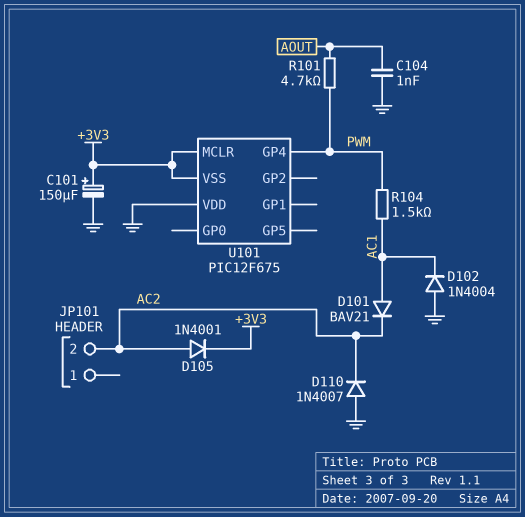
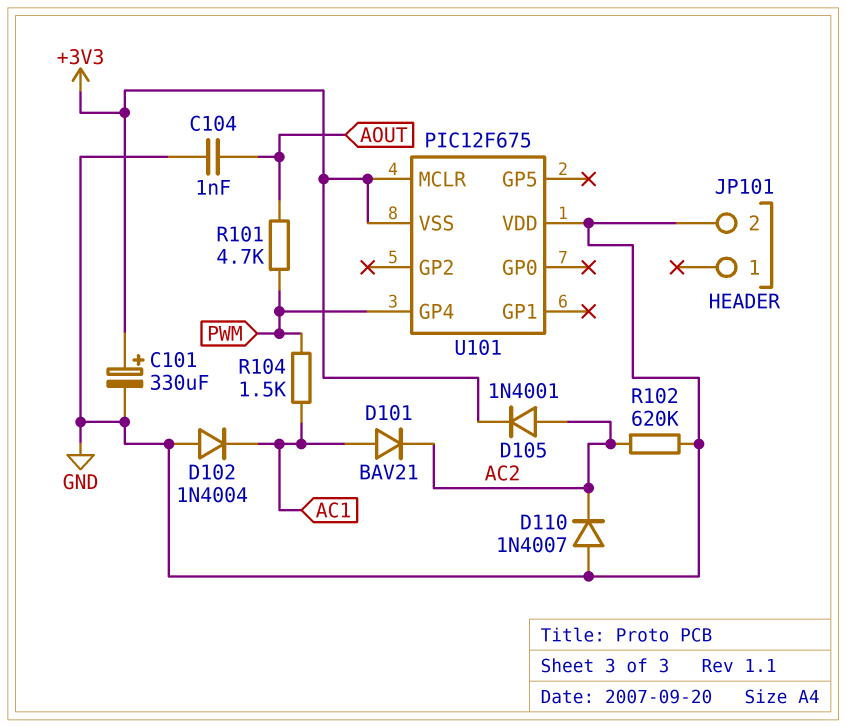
C101: 150uF (plus +3V3, minus GND) -> 330uF (plus +3V3, minus GND)
JP101 pin 2: AC2 -> GND
R102: none -> 620k (AC2, GND)

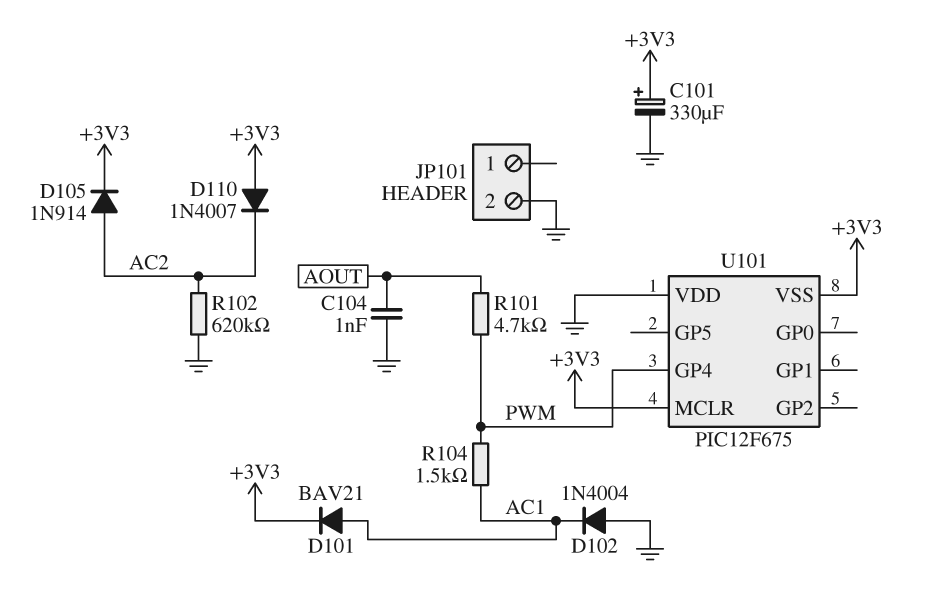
D101: diode BAV21 (A AC1, K AC2) -> diode BAV21 (A AC1, K +3V3)
D105: diode 1N4001 (A AC2, K +3V3) -> diode 1N914 (A AC2, K +3V3)
D110: diode 1N4007 (A GND, K AC2) -> diode 1N4007 (A +3V3, K AC2)

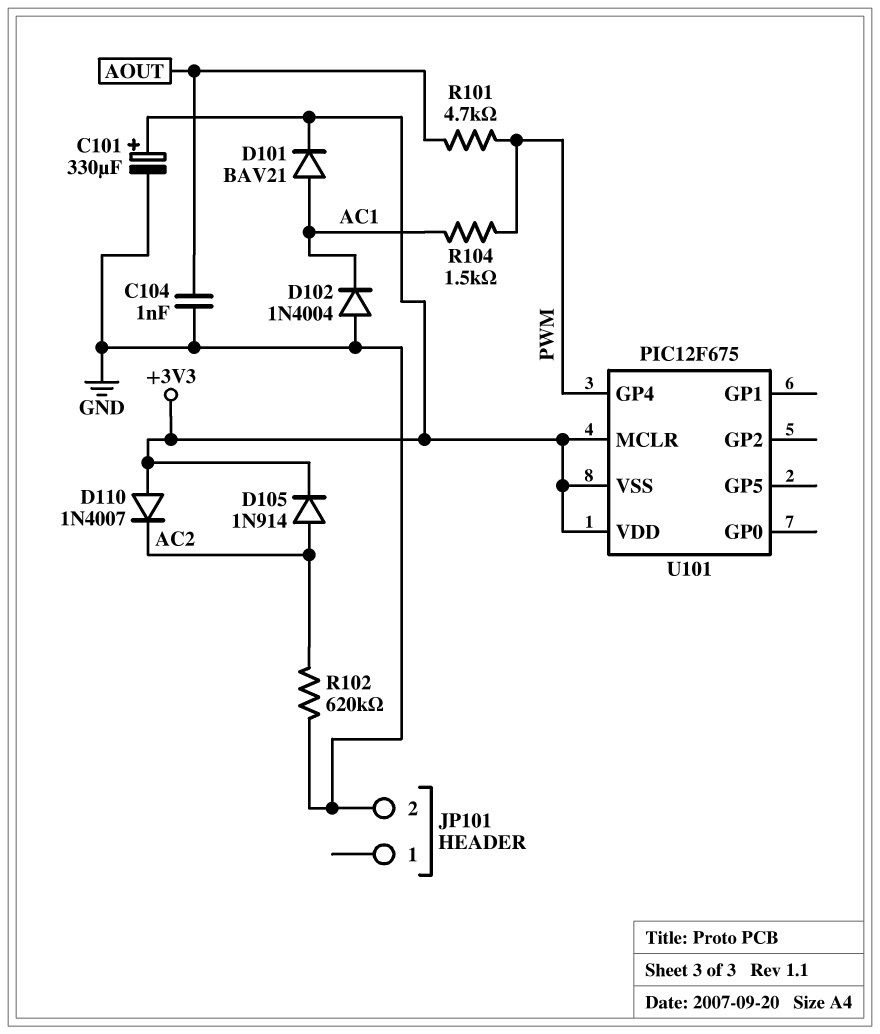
U101 pin VDD: GND -> +3V3

